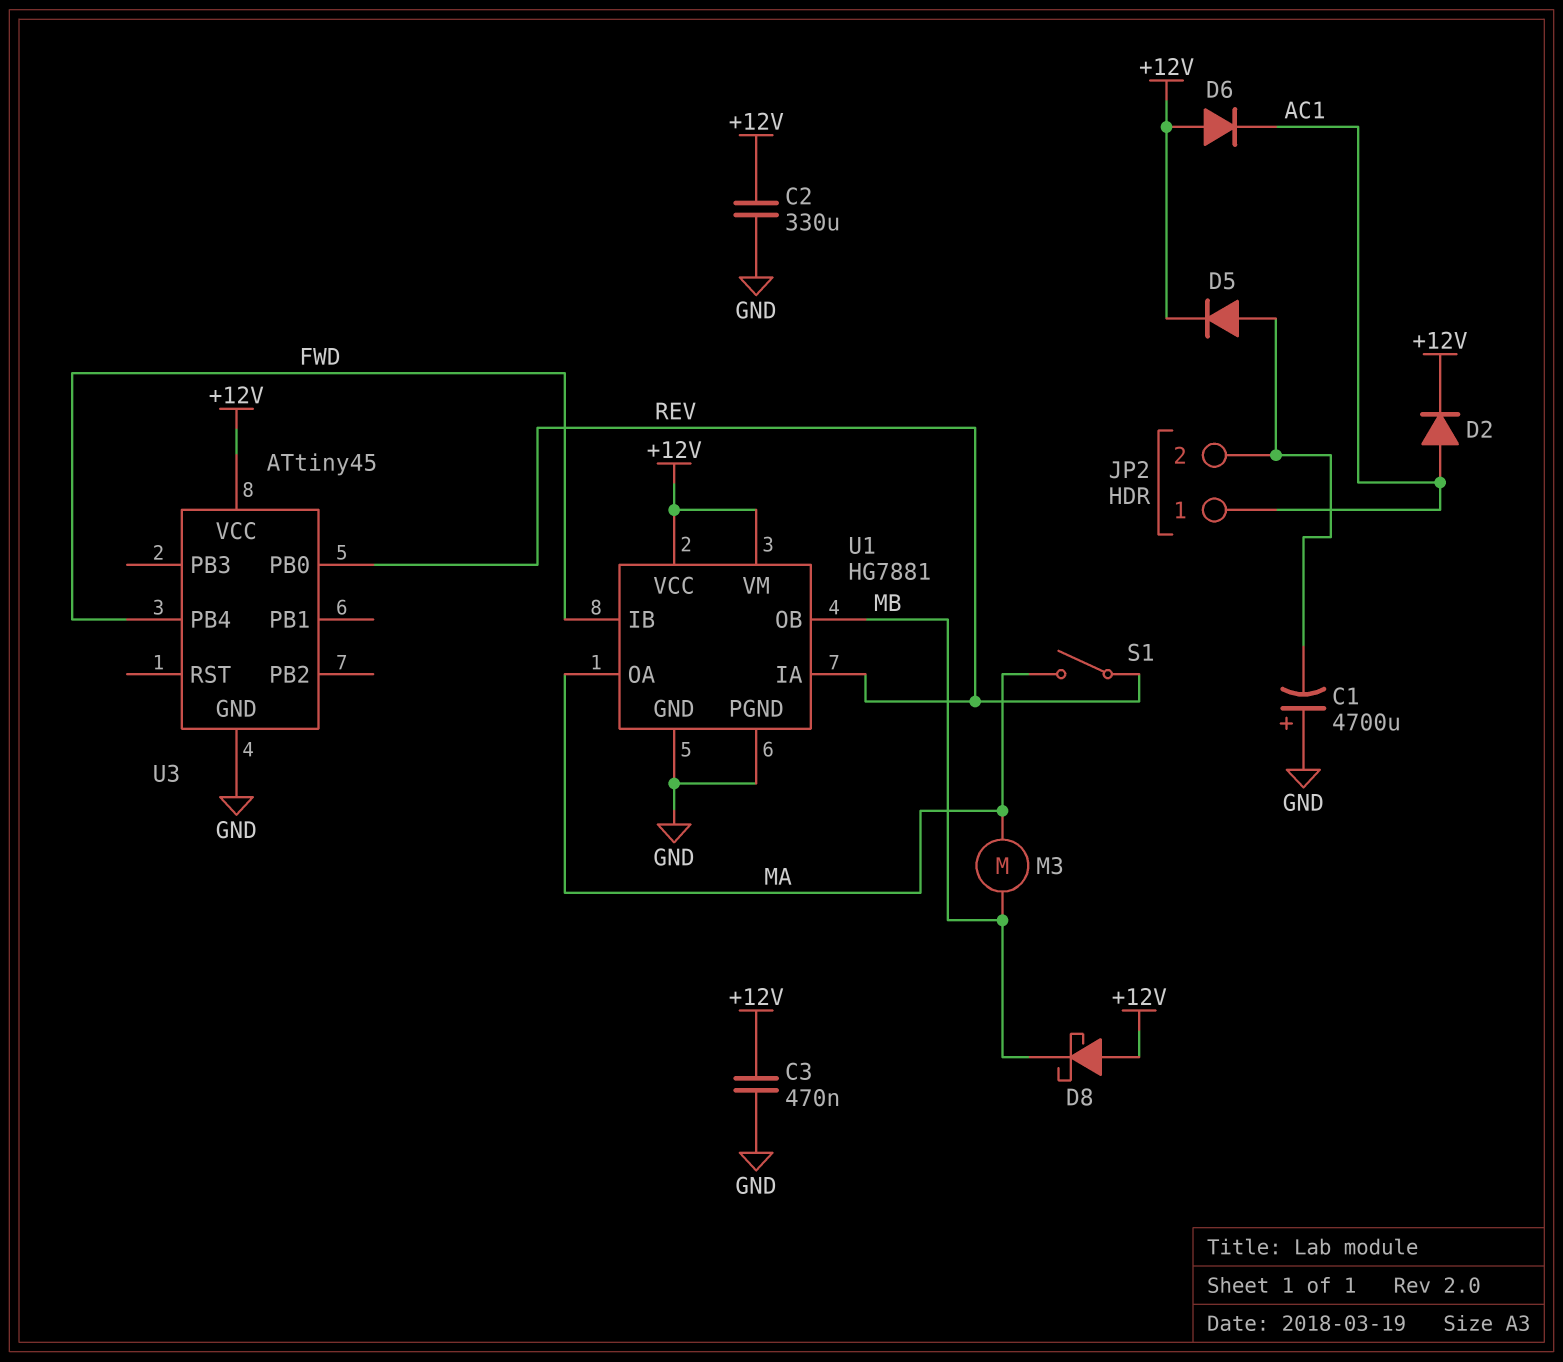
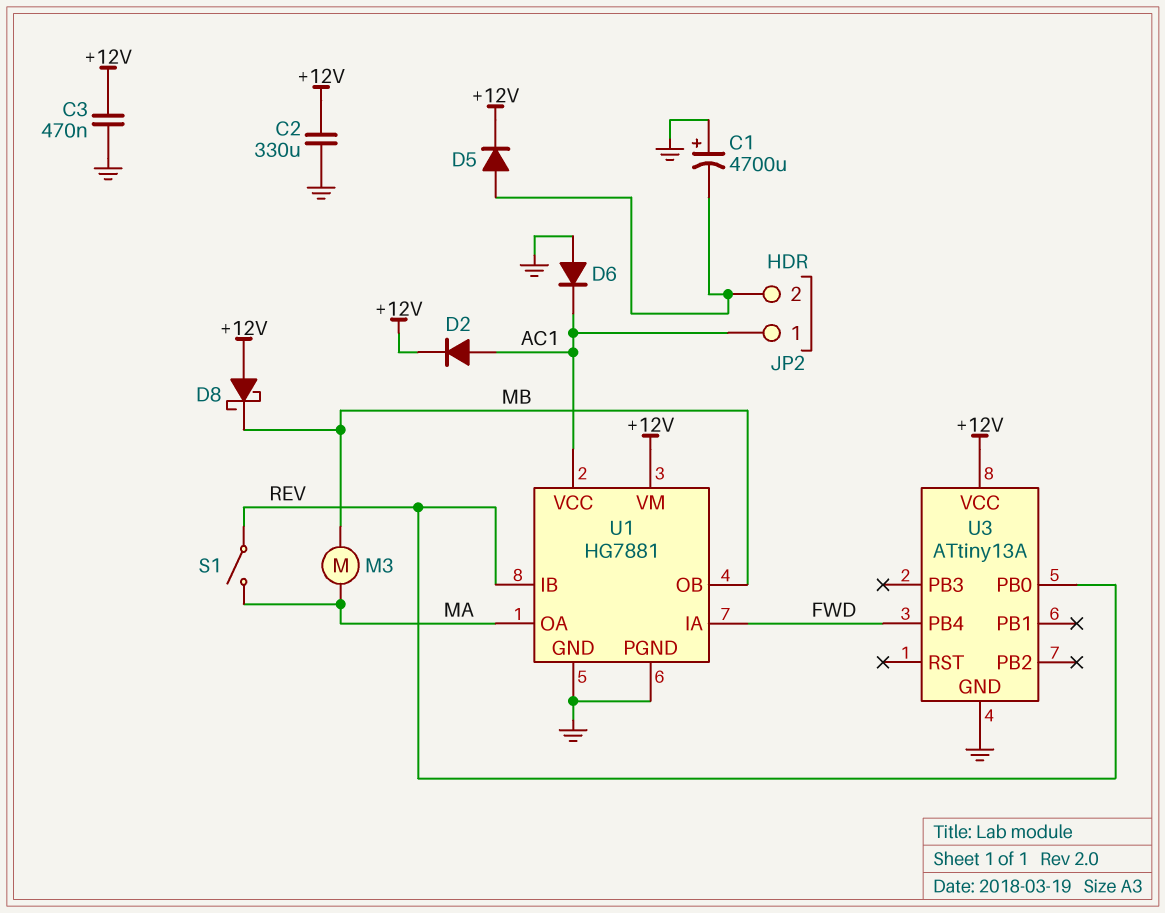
D6: diode (A +12V, K AC1) -> diode (A GND, K AC1)
U1 pin IA: REV -> FWD
U1 pin IB: FWD -> REV
U1 pin VCC: +12V -> AC1
U3: ATtiny45 -> ATtiny13A

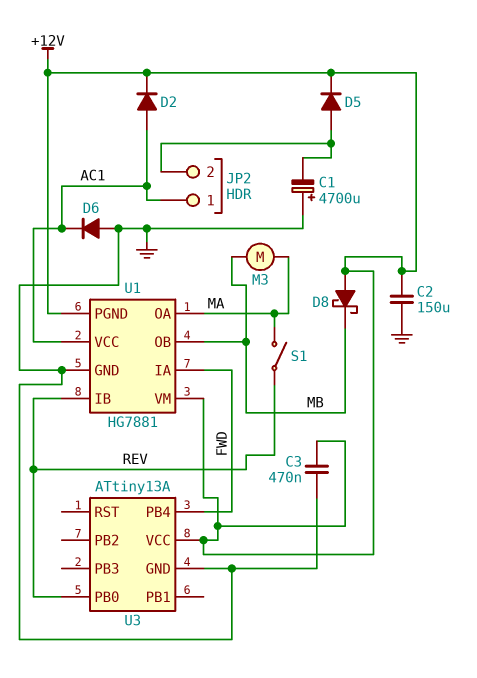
C2: 330uF (+12V, GND) -> 150uF (+12V, GND)
U1 pin PGND: GND -> +12V

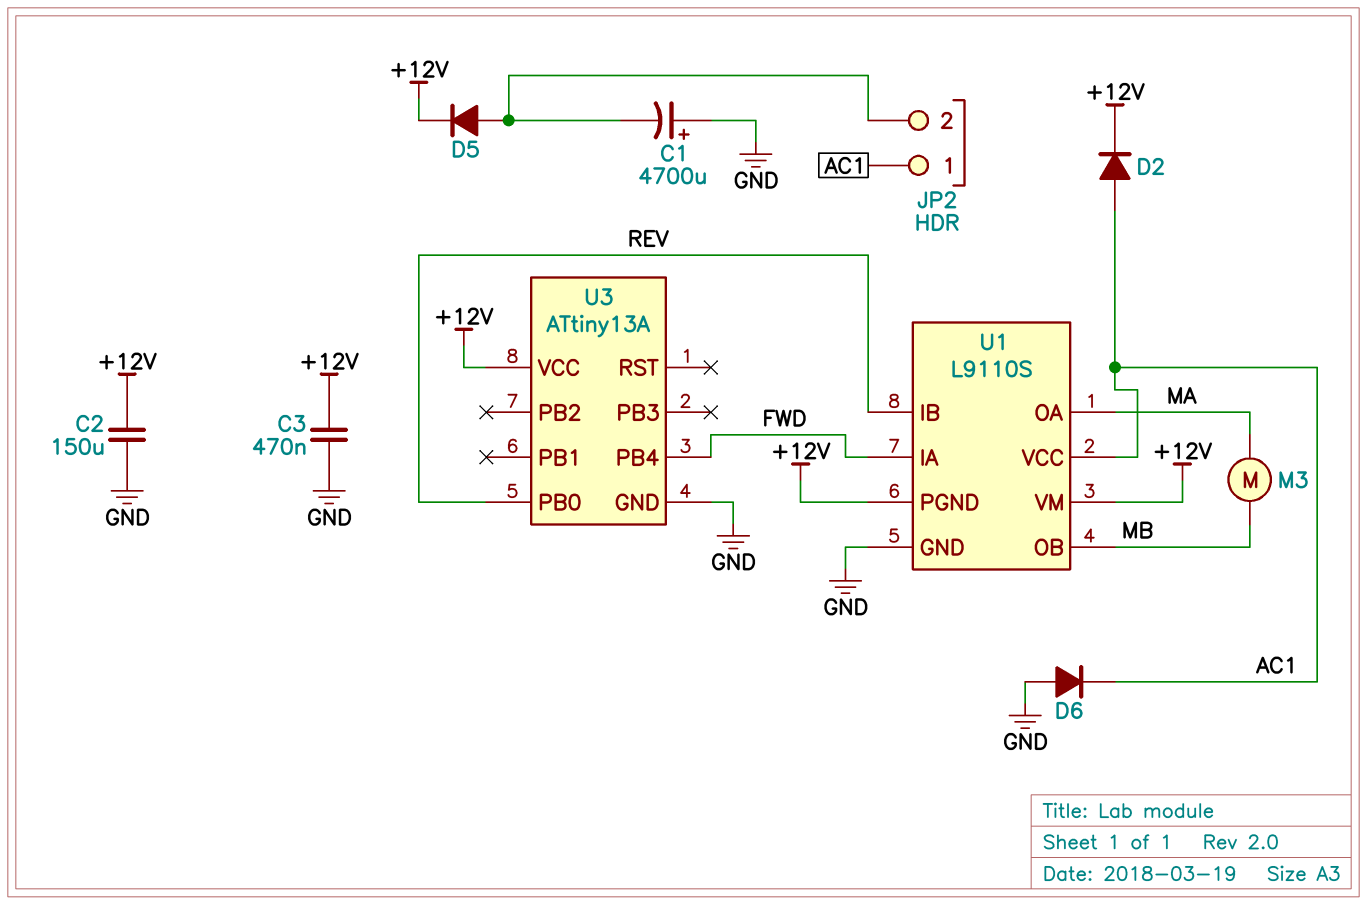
D8: schottky (A +12V, K MB) -> none
S1: switch (MA, REV) -> none
U1: HG7881 -> L9110S

